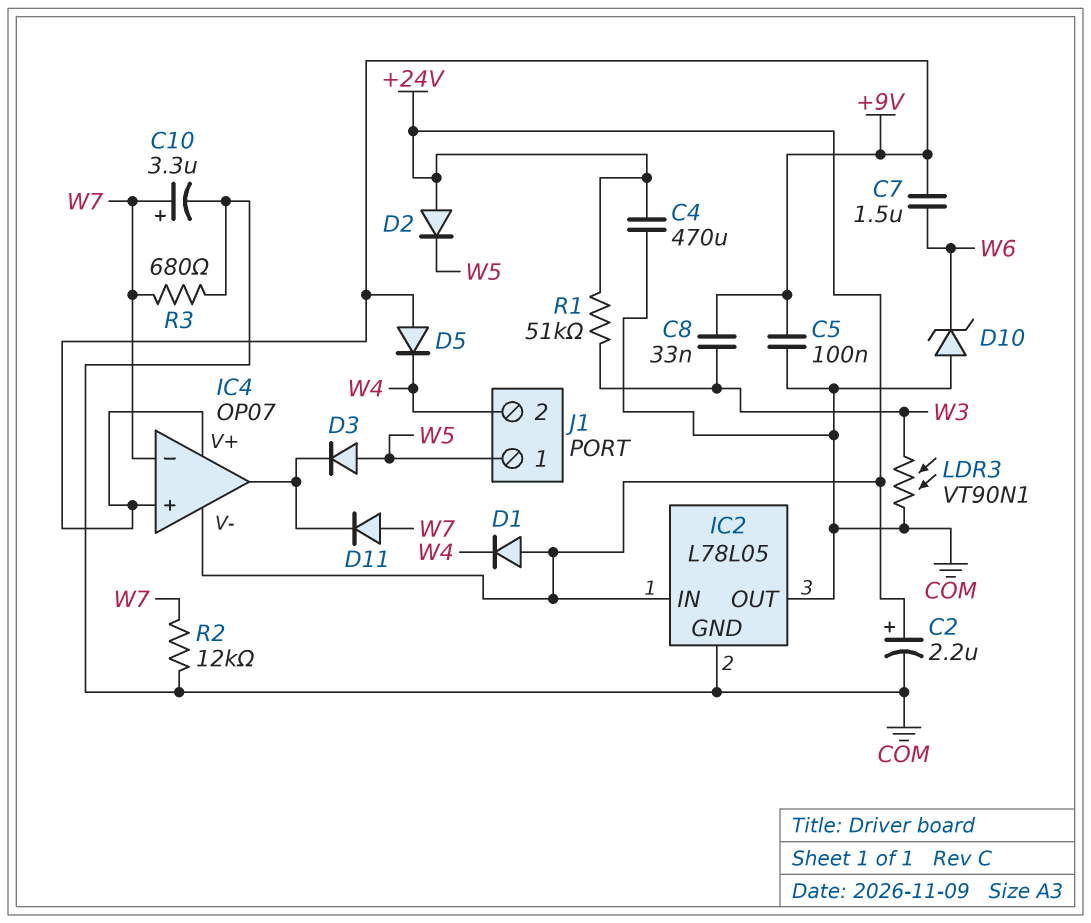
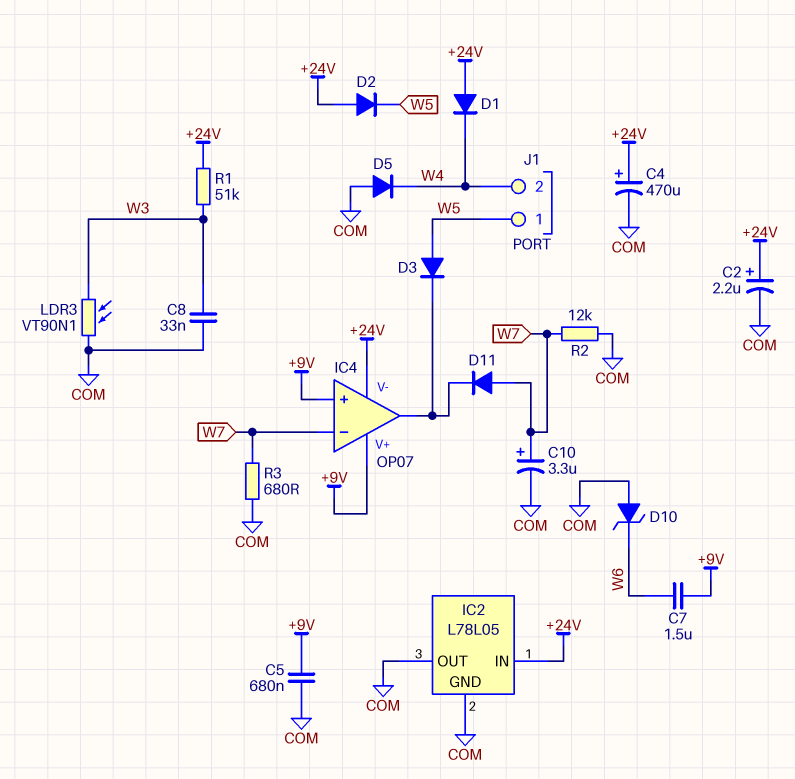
C4: 470uF (+24V, COM) -> 470uF (plus +24V, minus COM)
C5: 100nF (+9V, COM) -> 680nF (+9V, COM)
C8: 33nF (+9V, W3) -> 33nF (COM, W3)
D5: diode (A +9V, K W4) -> diode (A COM, K W4)

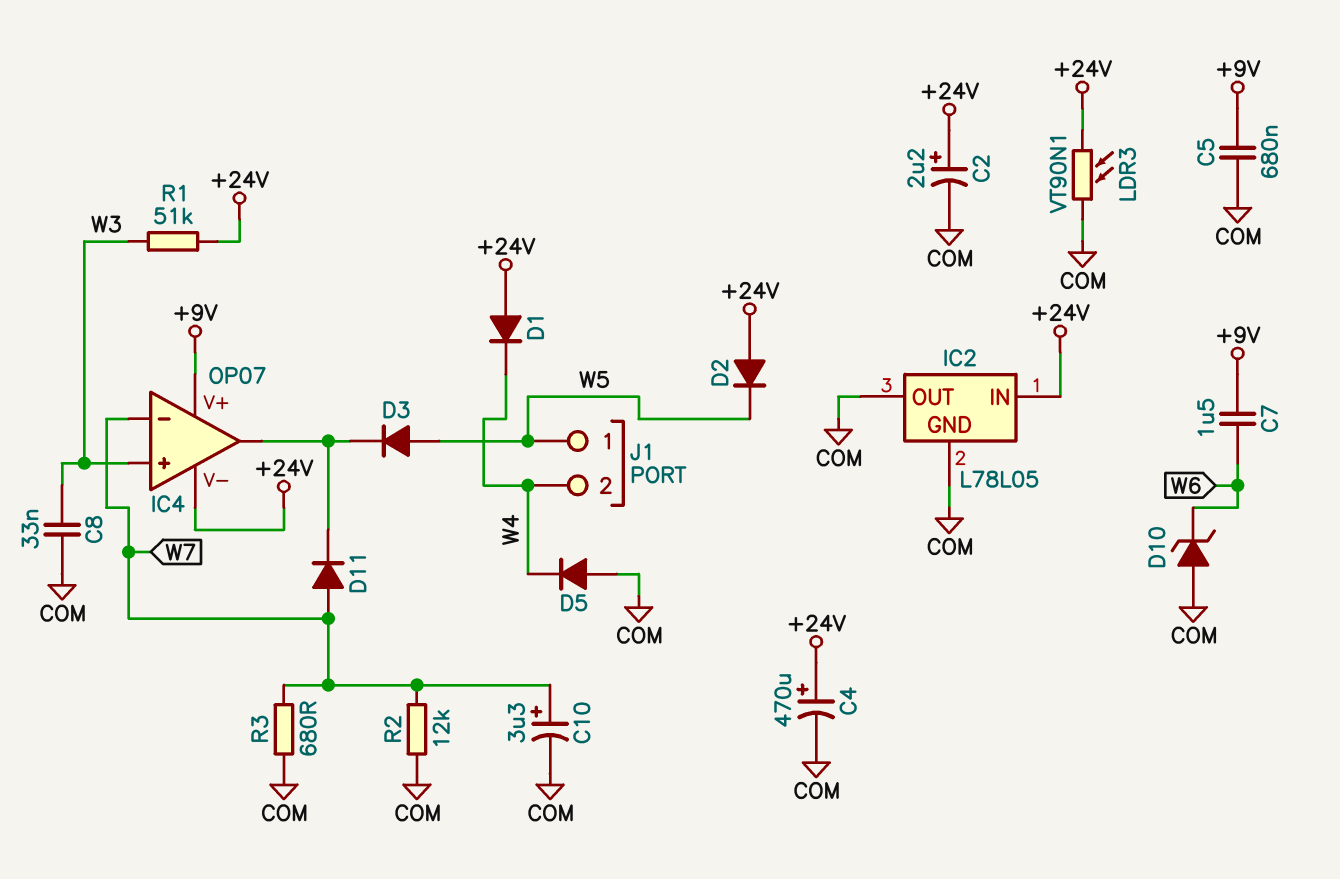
IC4 pin in+: +9V -> W3
LDR3: VT90N1 (COM, W3) -> VT90N1 (+24V, COM)

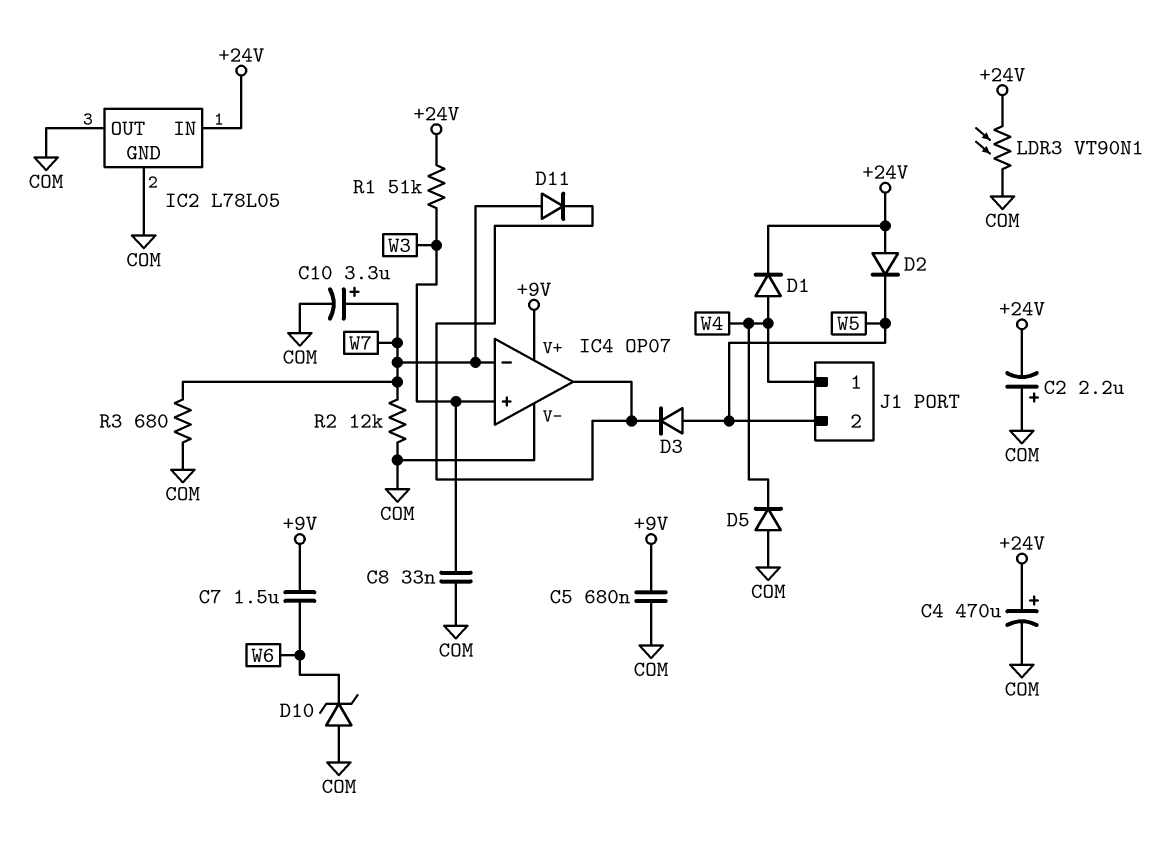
C2: 2.2uF (plus +24V, minus COM) -> 2.2uF (plus COM, minus +24V)
D1: diode (A +24V, K W4) -> diode (A W4, K +24V)
IC4 pin V-: +24V -> COM
J1 pin 1: W5 -> W4
J1 pin 2: W4 -> W5

